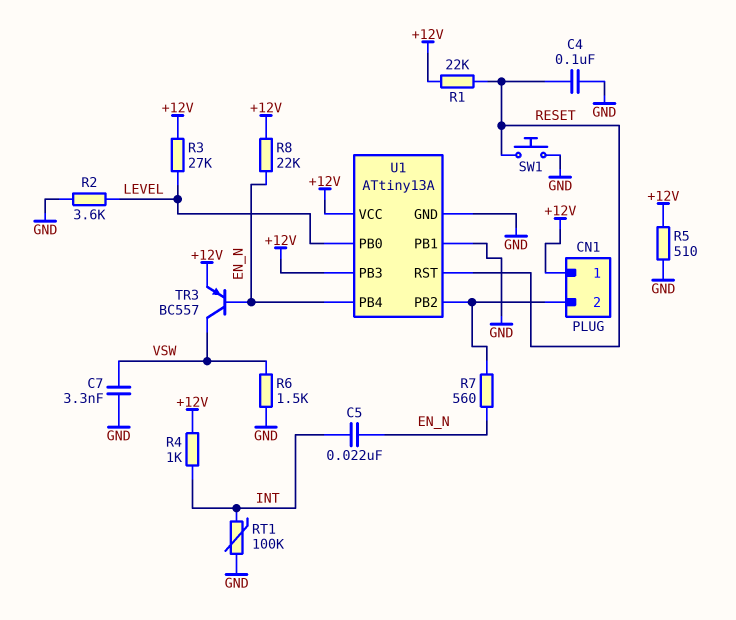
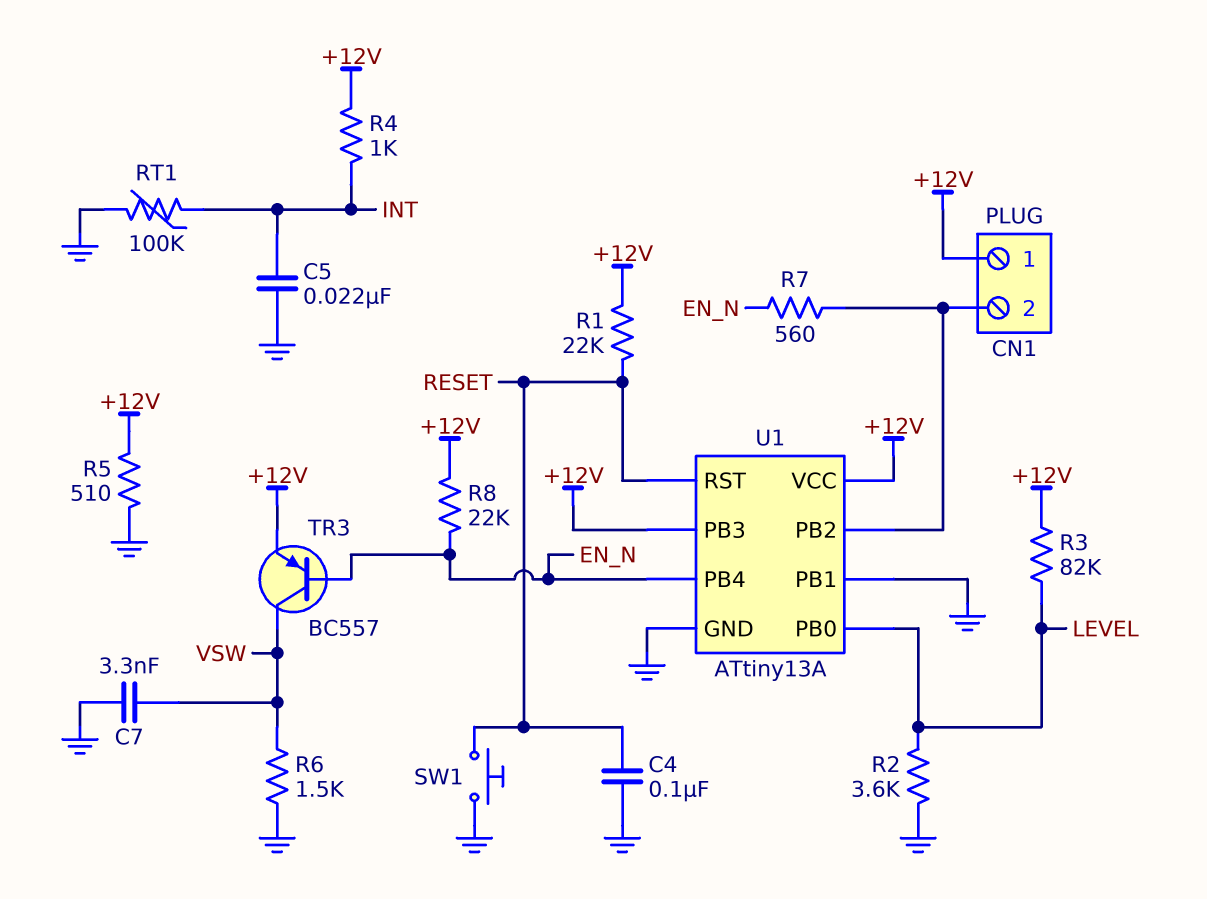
C5: 22nF (EN_N, INT) -> 22nF (GND, INT)
R3: 27k (+12V, LEVEL) -> 82k (+12V, LEVEL)

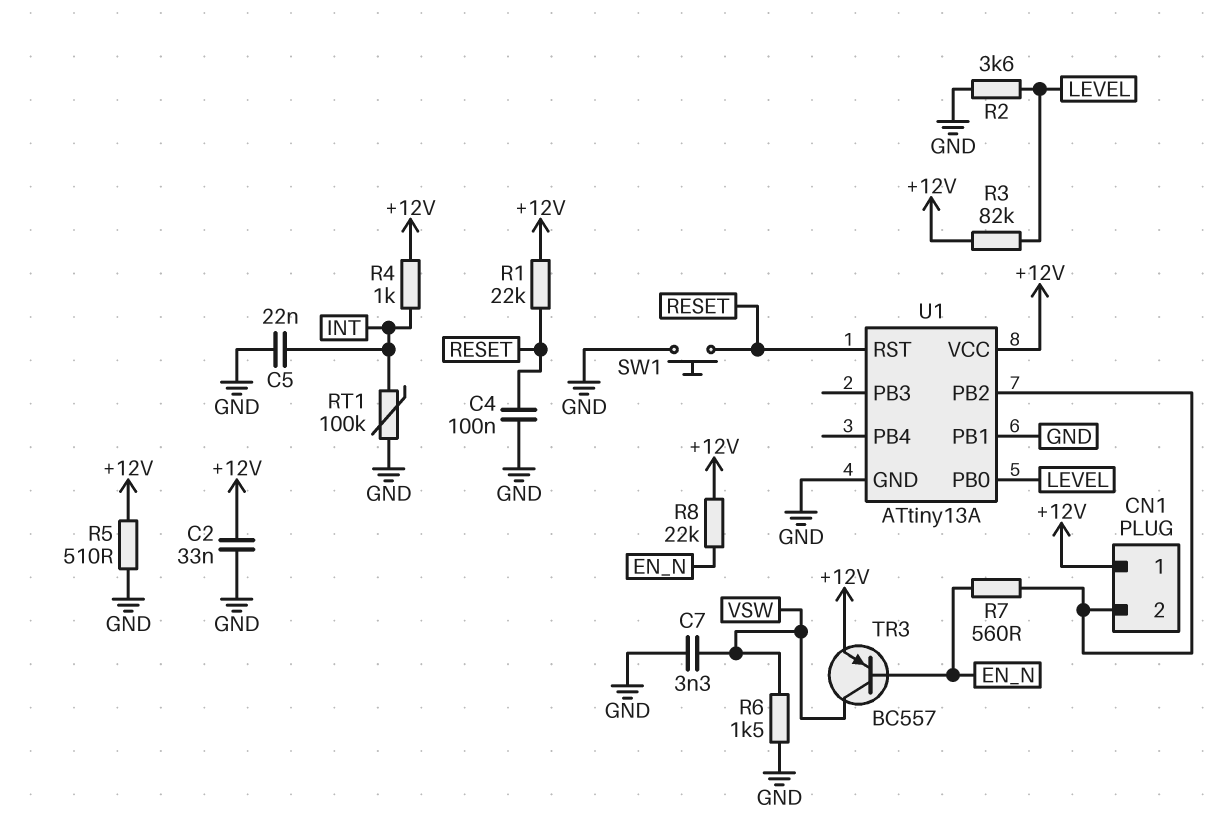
C2: none -> 33nF (+12V, GND)
U1 pin PB3: +12V -> none
U1 pin PB4: EN_N -> none

